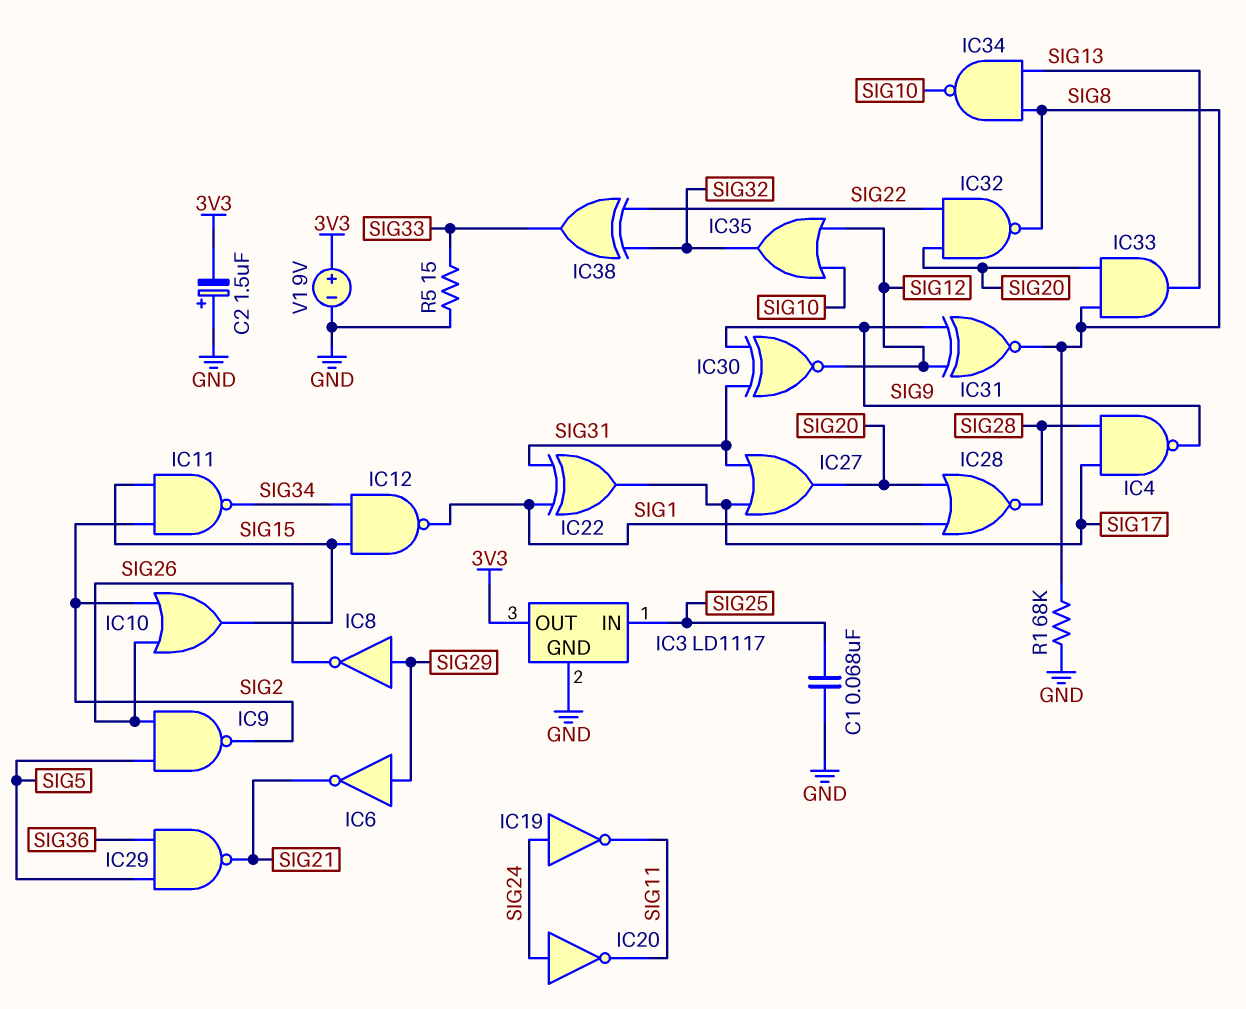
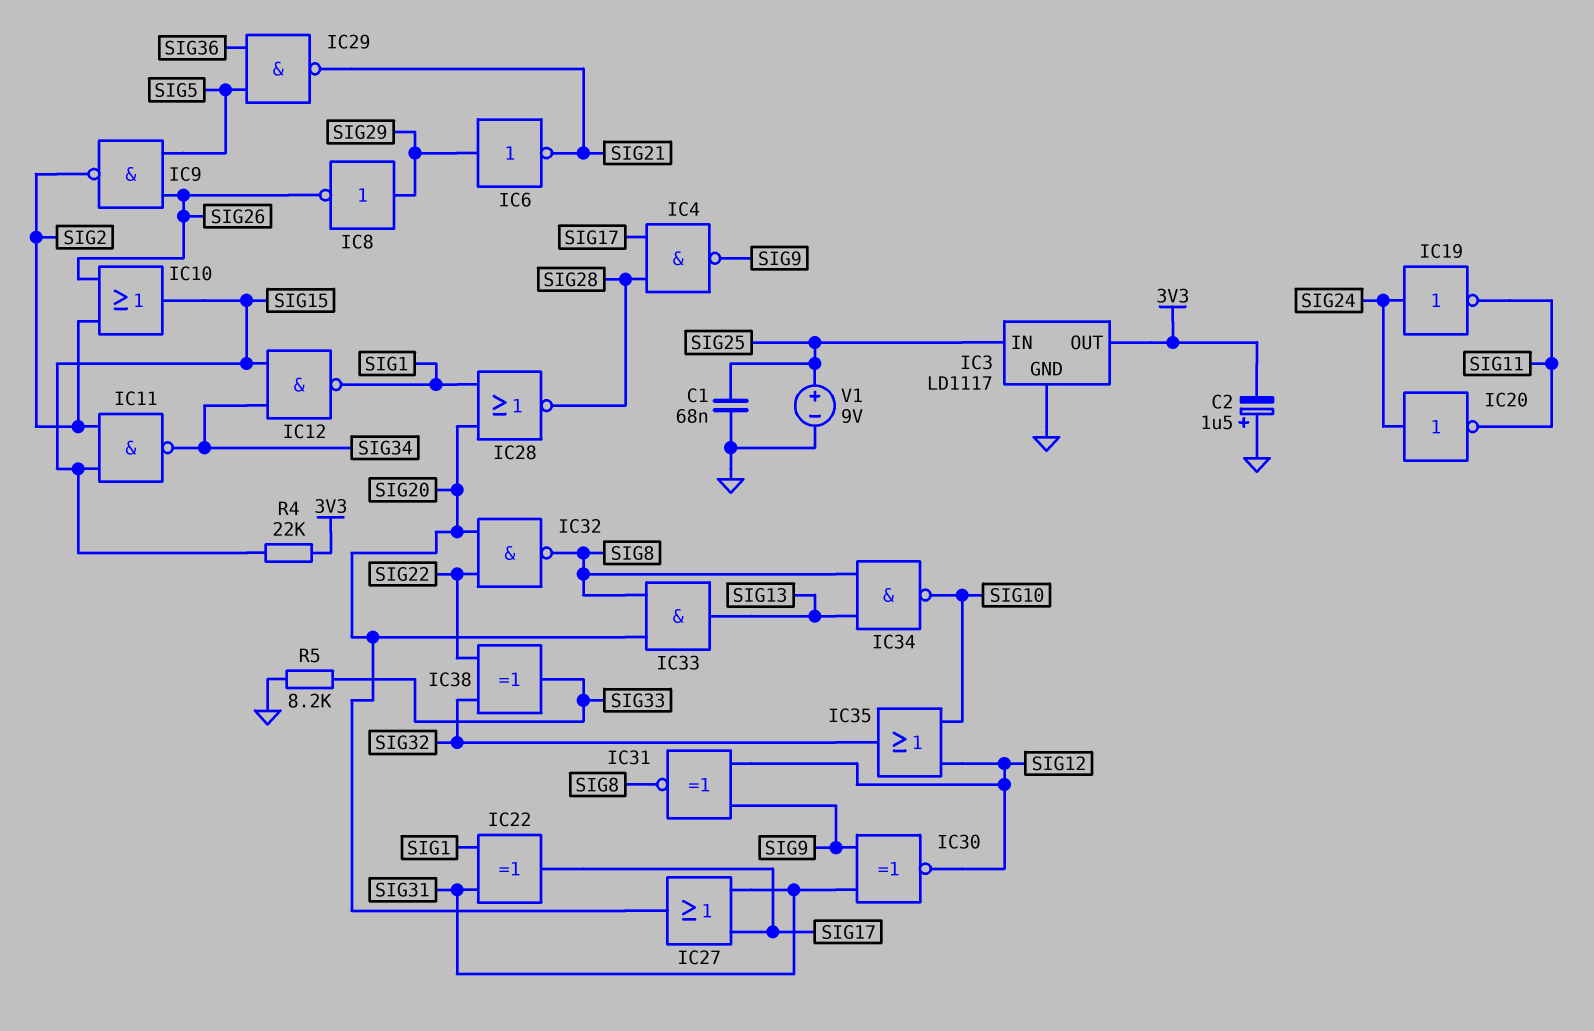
R1: 68k (GND, SIG8) -> none
R4: none -> 22k (3V3, SIG15)
R5: 15 (GND, SIG33) -> 8.2k (GND, SIG33)
V1: 9V (plus 3V3, minus GND) -> 9V (plus SIG25, minus GND)

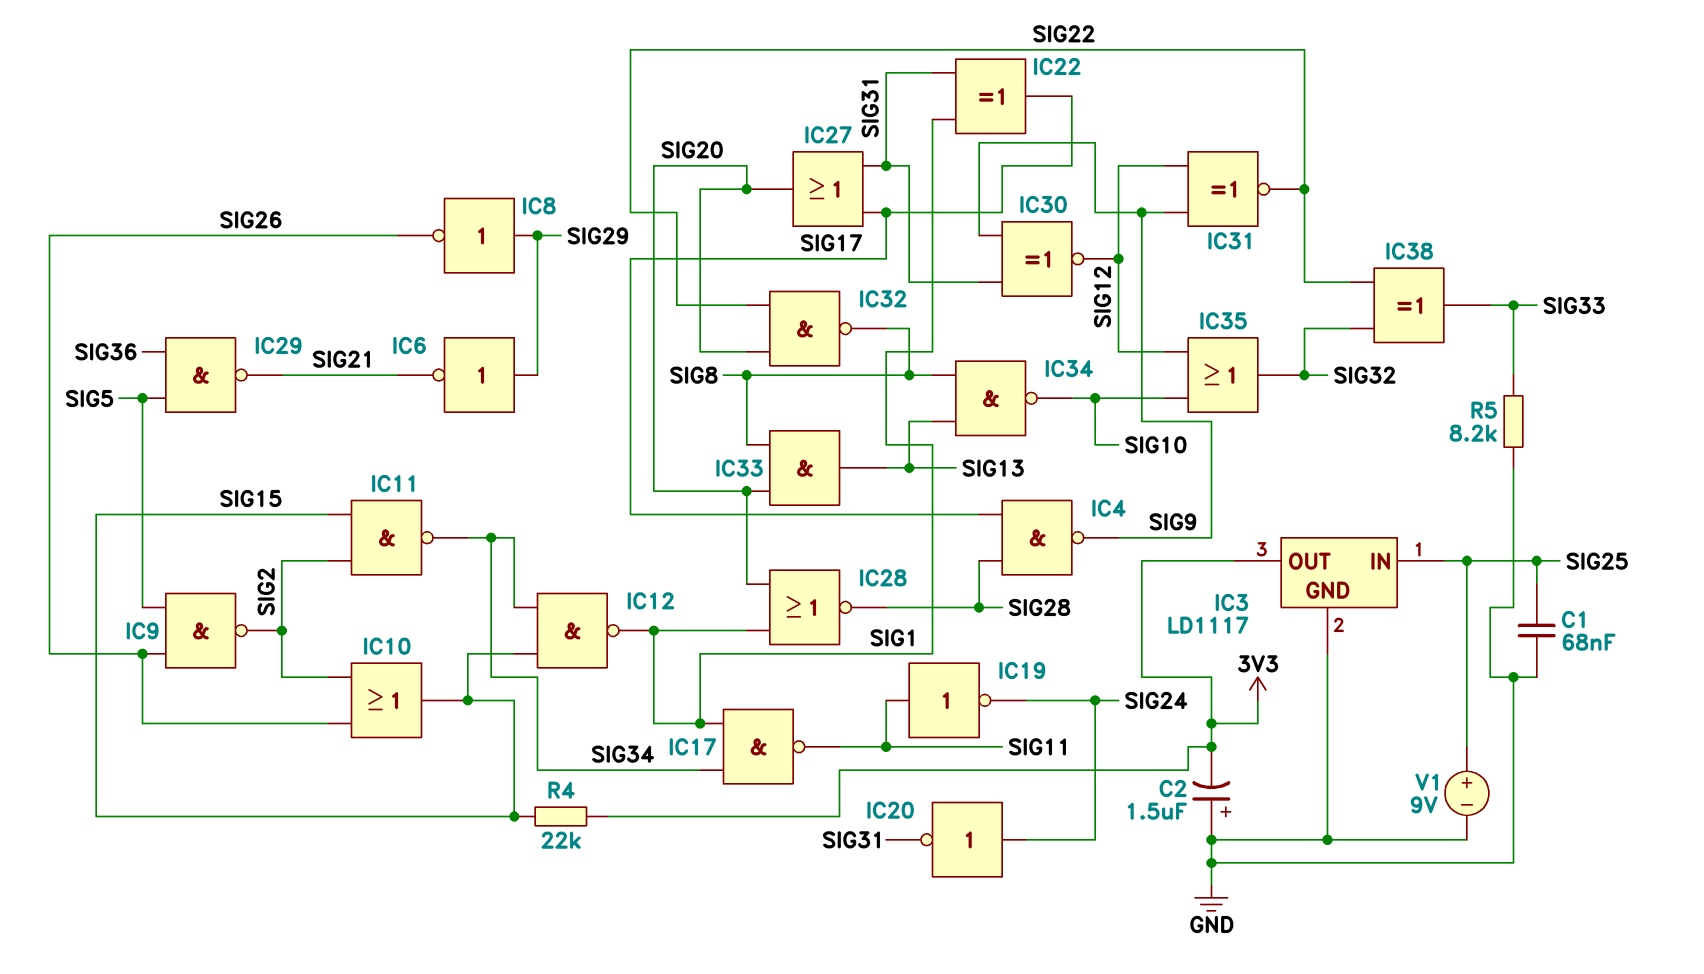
IC17: none -> NAND (in SIG1, in SIG34, out SIG11)
IC19: NOT (in SIG24, out SIG11) -> NOT (in SIG11, out SIG24)
IC20: NOT (in SIG24, out SIG11) -> NOT (in SIG24, out SIG31)
IC31: XNOR (in SIG9, in SIG12, out SIG8) -> XNOR (in SIG9, in SIG12, out SIG22)

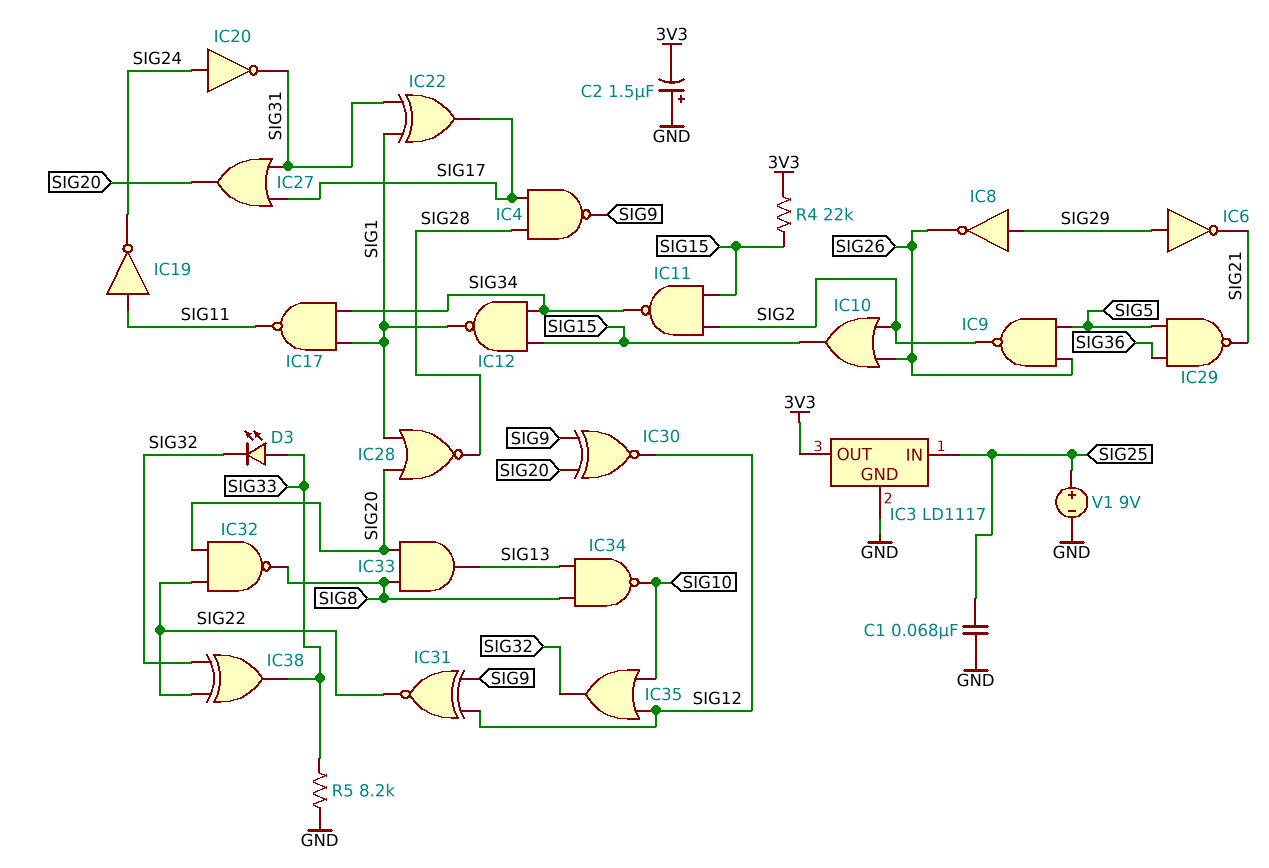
D3: none -> LED (A SIG33, K SIG32)
IC30: XNOR (in SIG9, in SIG31, out SIG12) -> XNOR (in SIG9, in SIG20, out SIG12)

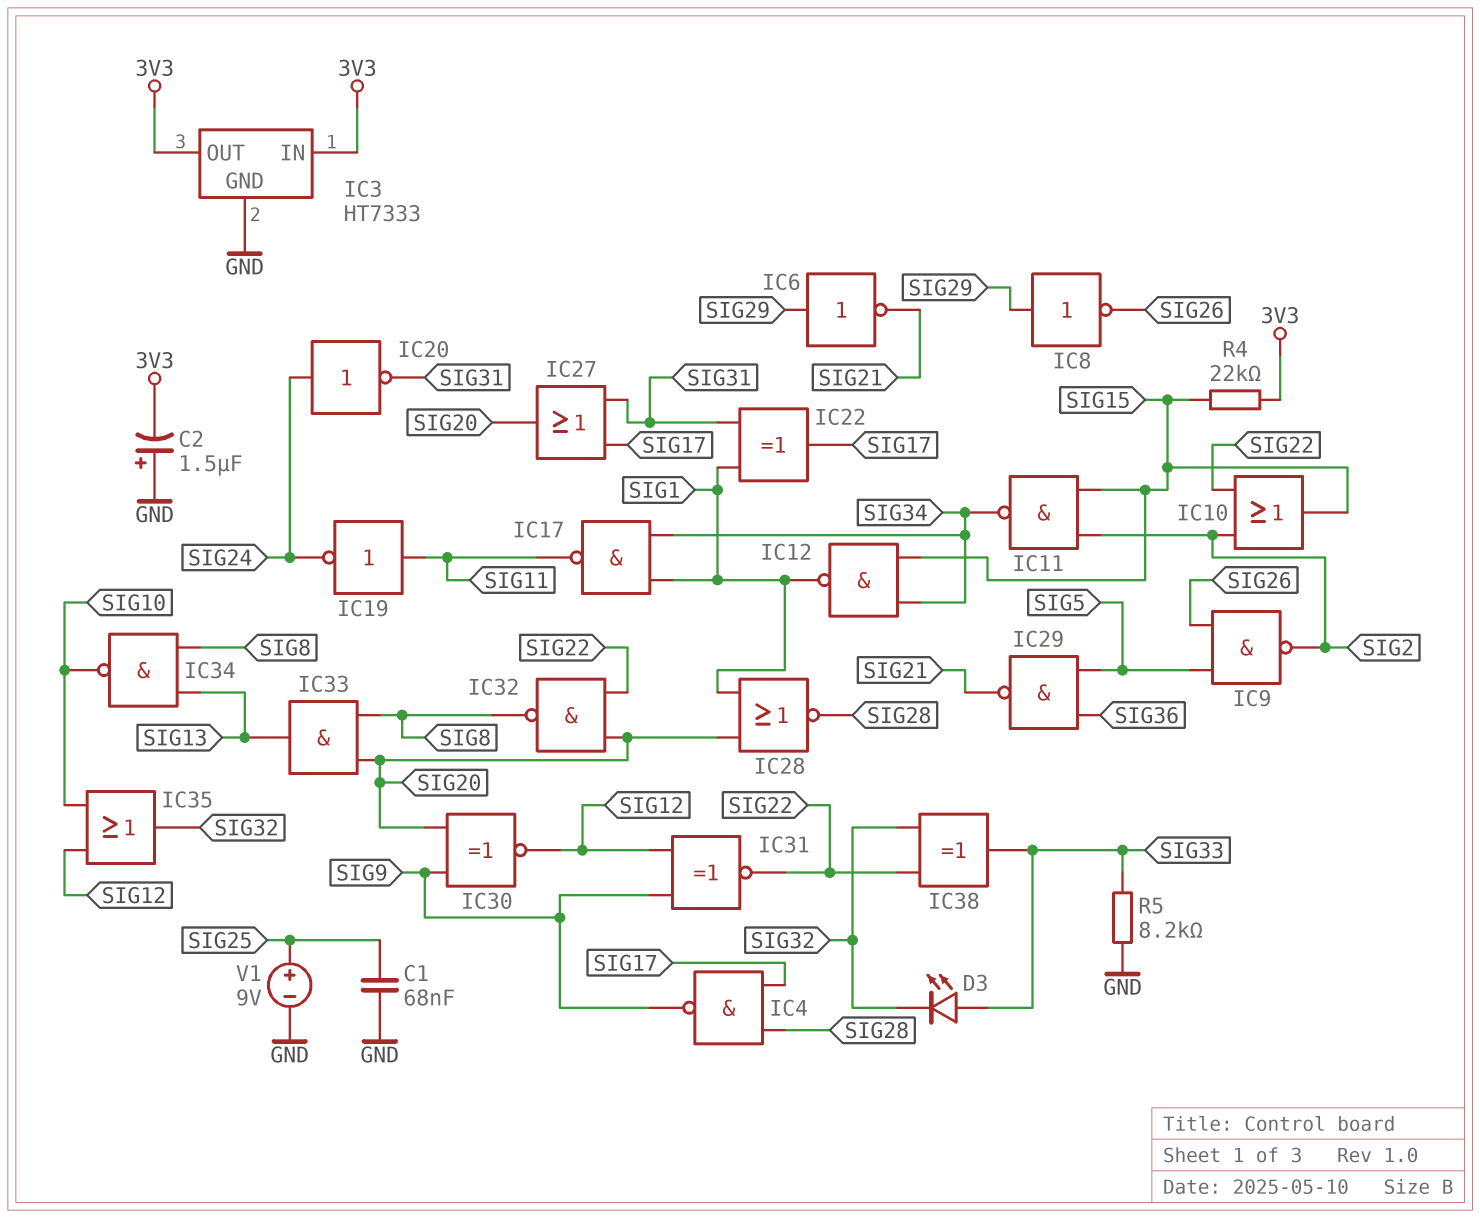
IC3: LD1117 -> HT7333
IC3 pin IN: SIG25 -> 3V3
IC10: OR (in SIG2, in SIG26, out SIG15) -> OR (in SIG2, in SIG22, out SIG15)

